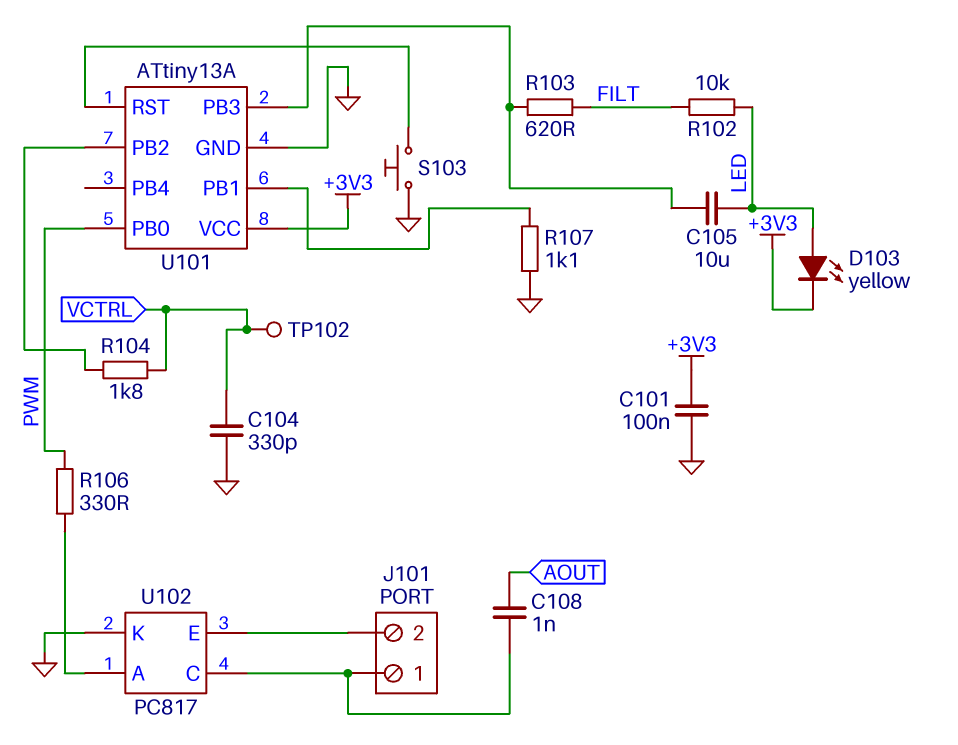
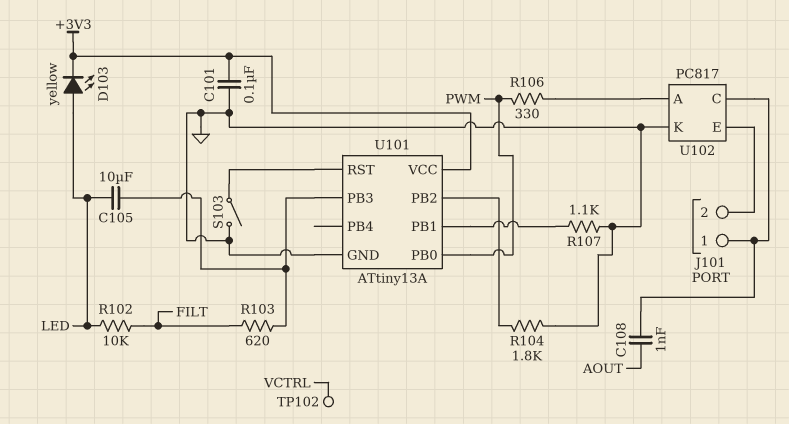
C104: 330pF (GND, VCTRL) -> none
R104: 1.8k (U101/PB2, VCTRL) -> 1.8k (GND, U101/PB2)
S103: button (GND, U101/RST) -> switch (GND, U101/RST)

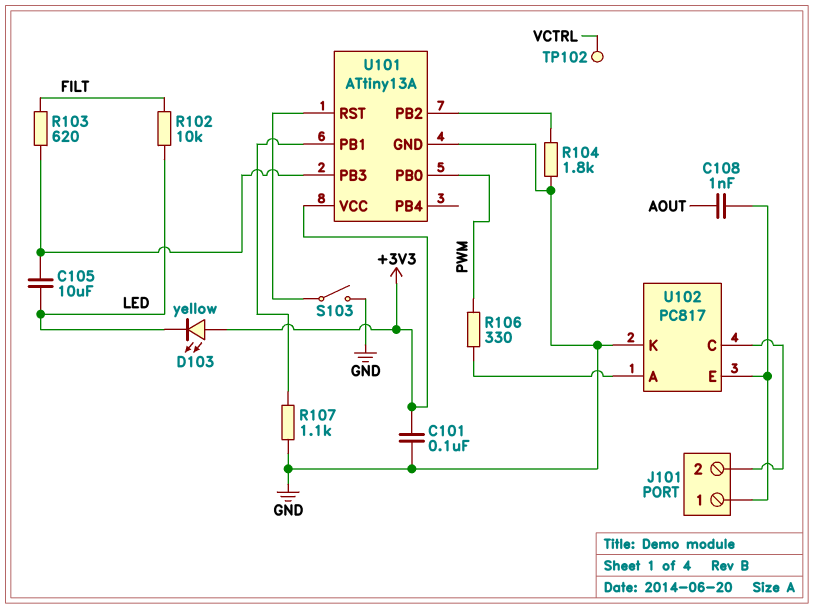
D103: LED yellow (A LED, K +3V3) -> LED yellow (A +3V3, K LED)
U102 pin C: J101/1 -> J101/2
U102 pin E: J101/2 -> J101/1

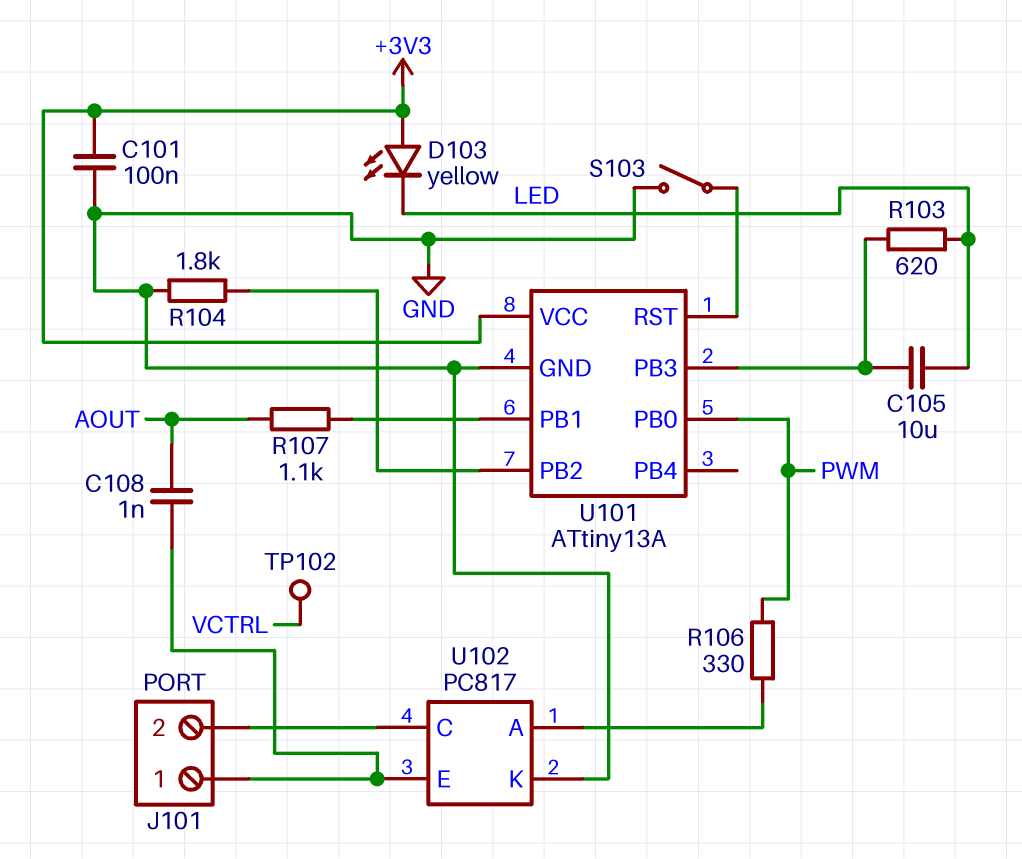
R102: 10k (FILT, LED) -> none
R103: 620 (FILT, U101/PB3) -> 620 (LED, U101/PB3)
R107: 1.1k (GND, U101/PB1) -> 1.1k (AOUT, U101/PB1)

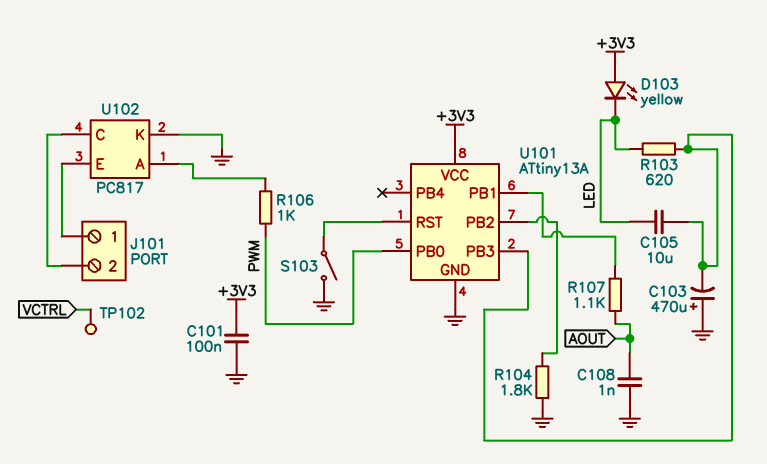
C103: none -> 470uF (plus GND, minus U101/PB3)
C108: 1nF (AOUT, J101/1) -> 1nF (AOUT, GND)
R106: 330 (PWM, U102/A) -> 1k (PWM, U102/A)

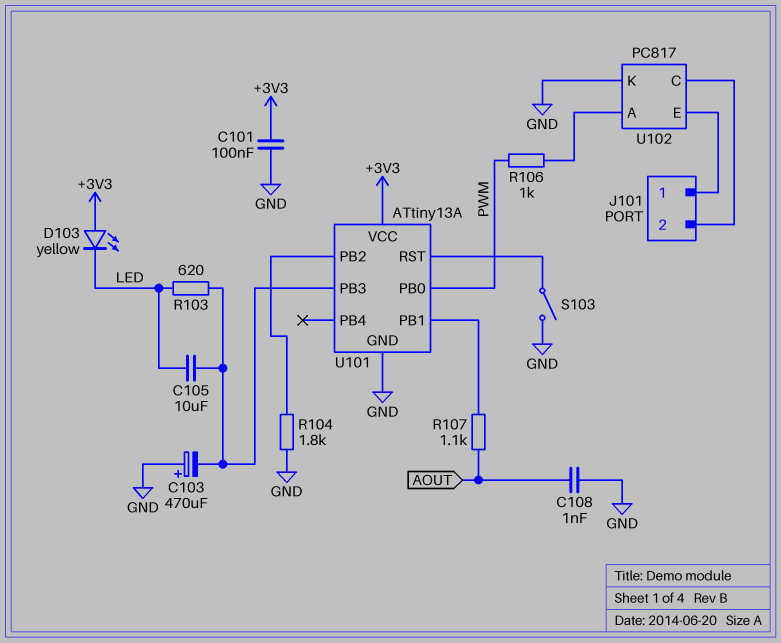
TP102: test point (VCTRL) -> none

